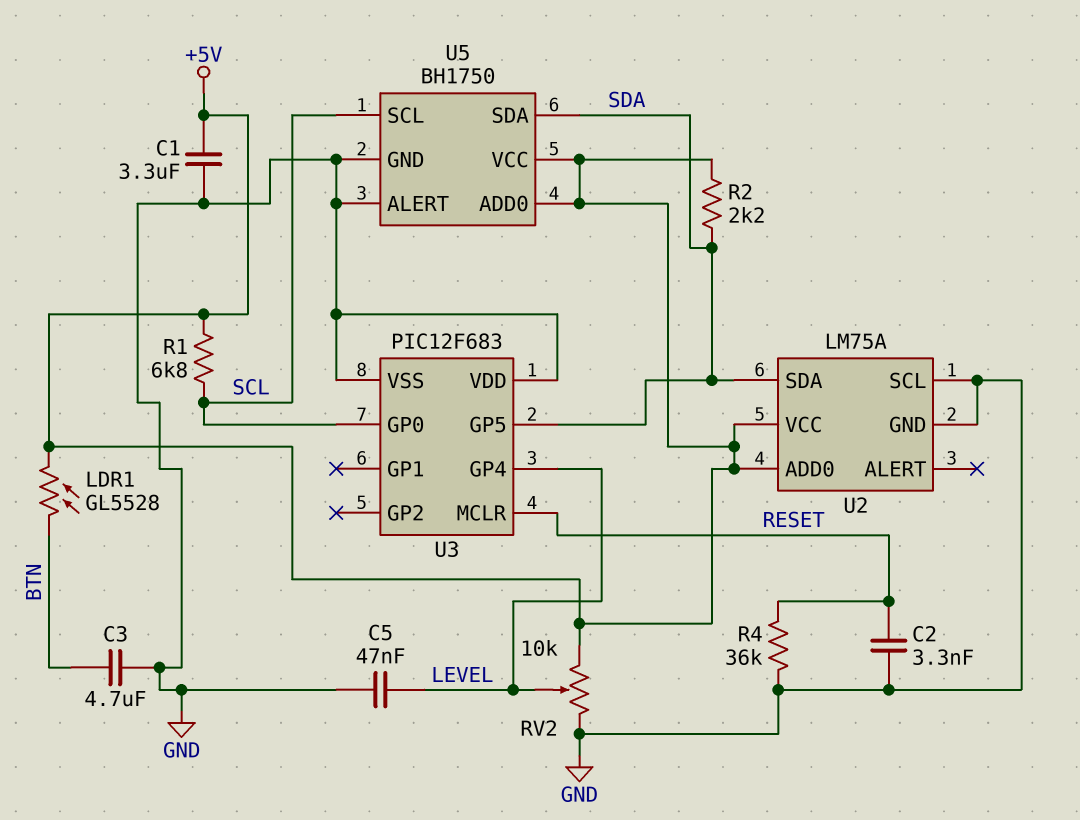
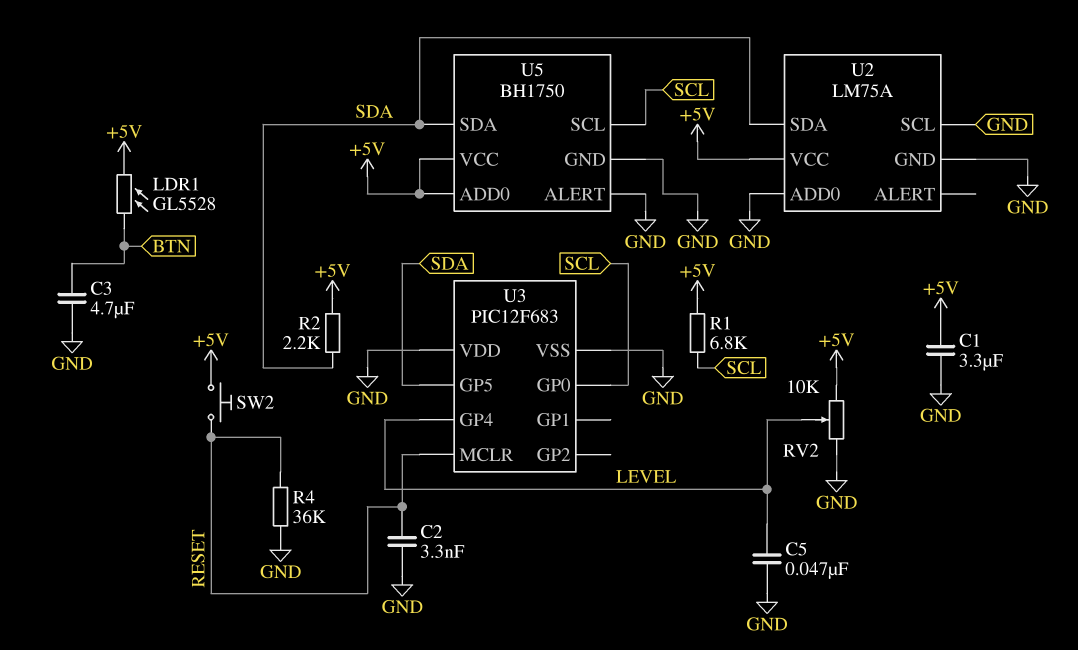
SW2: none -> button (+5V, RESET)
U2 pin ADD0: +5V -> GND

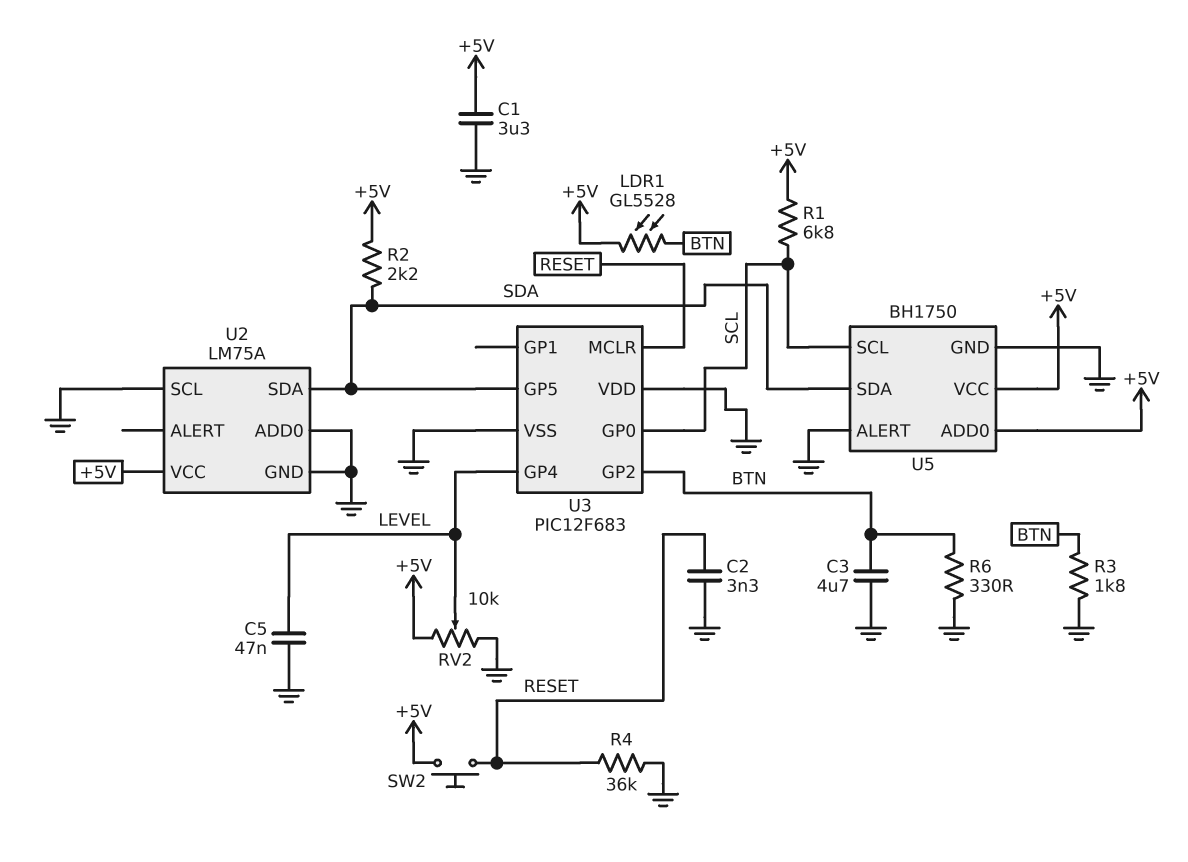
R3: none -> 1.8k (BTN, GND)
R6: none -> 330 (BTN, GND)
U3 pin GP2: none -> BTN

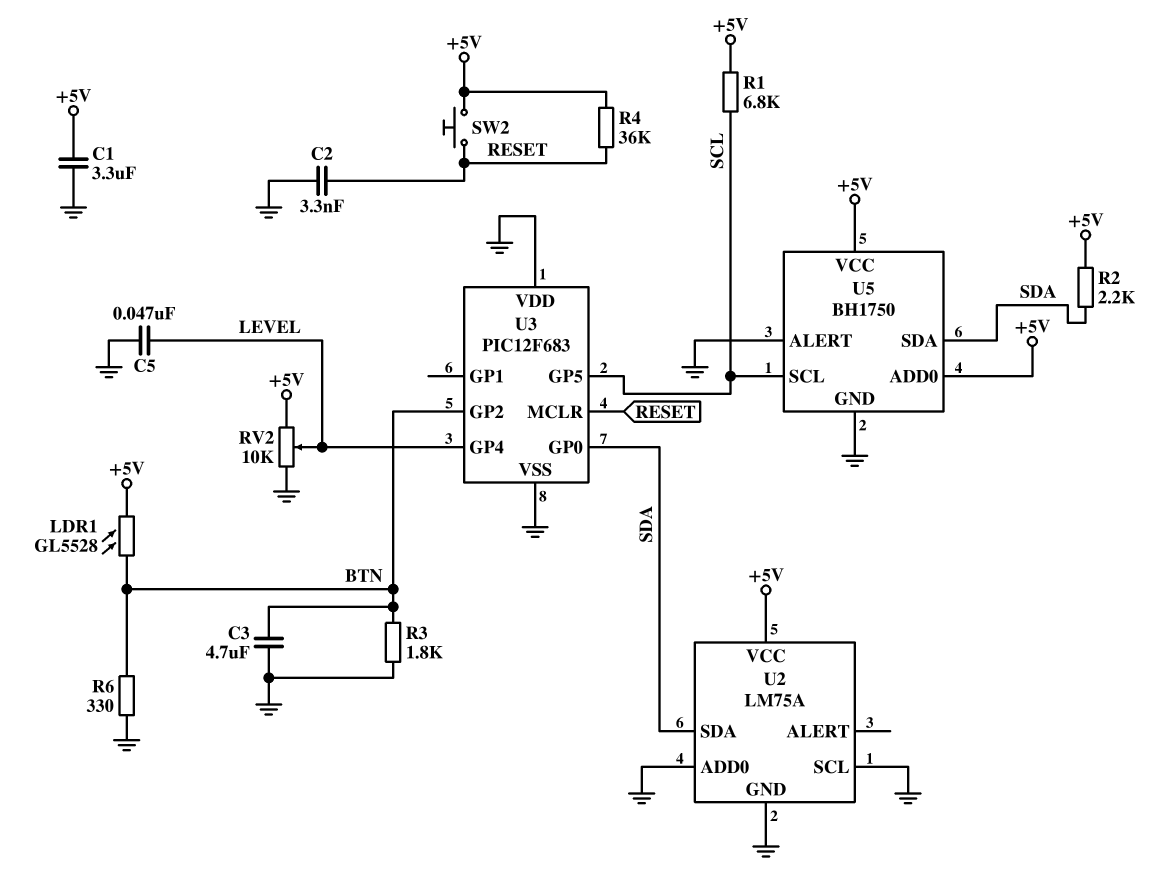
R4: 36k (GND, RESET) -> 36k (+5V, RESET)
U3 pin GP0: SCL -> SDA
U3 pin GP5: SDA -> SCL

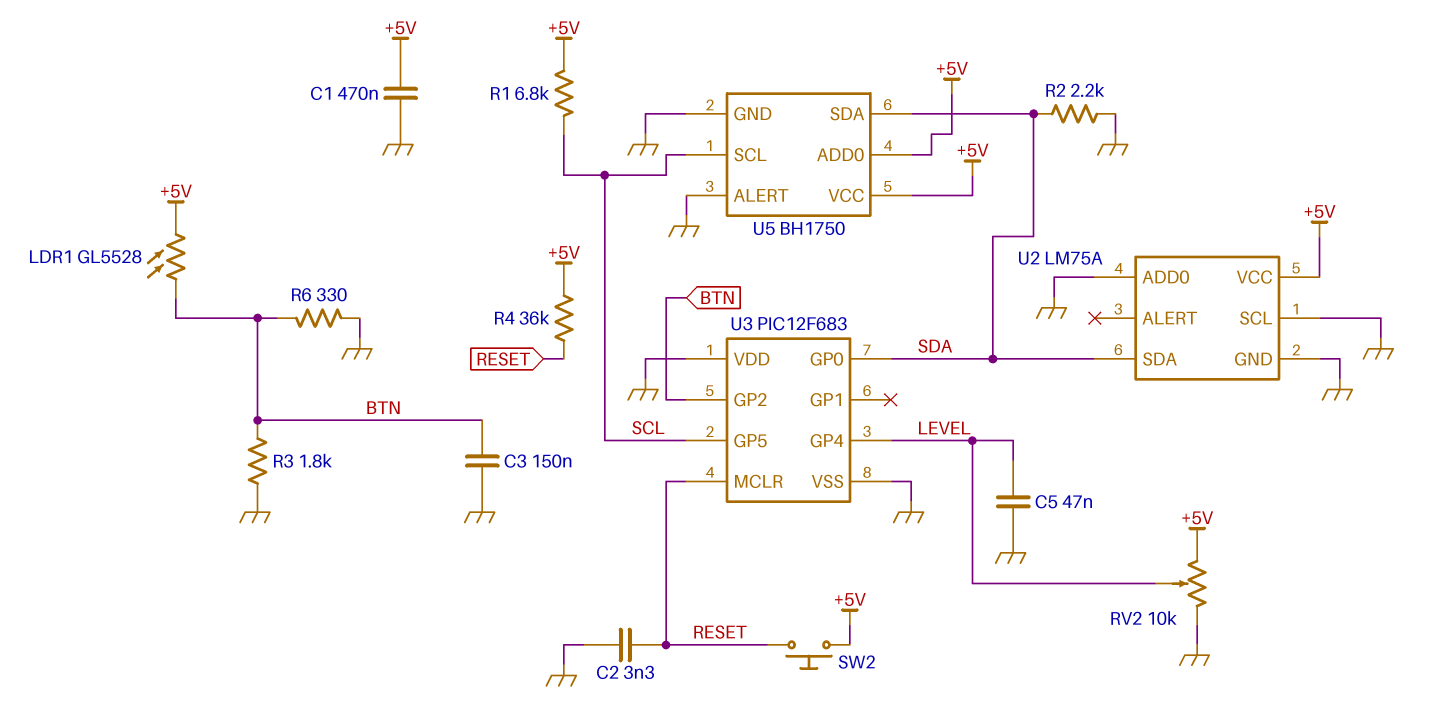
C1: 3.3uF (+5V, GND) -> 470nF (+5V, GND)
C3: 4.7uF (BTN, GND) -> 150nF (BTN, GND)
R2: 2.2k (+5V, SDA) -> 2.2k (GND, SDA)

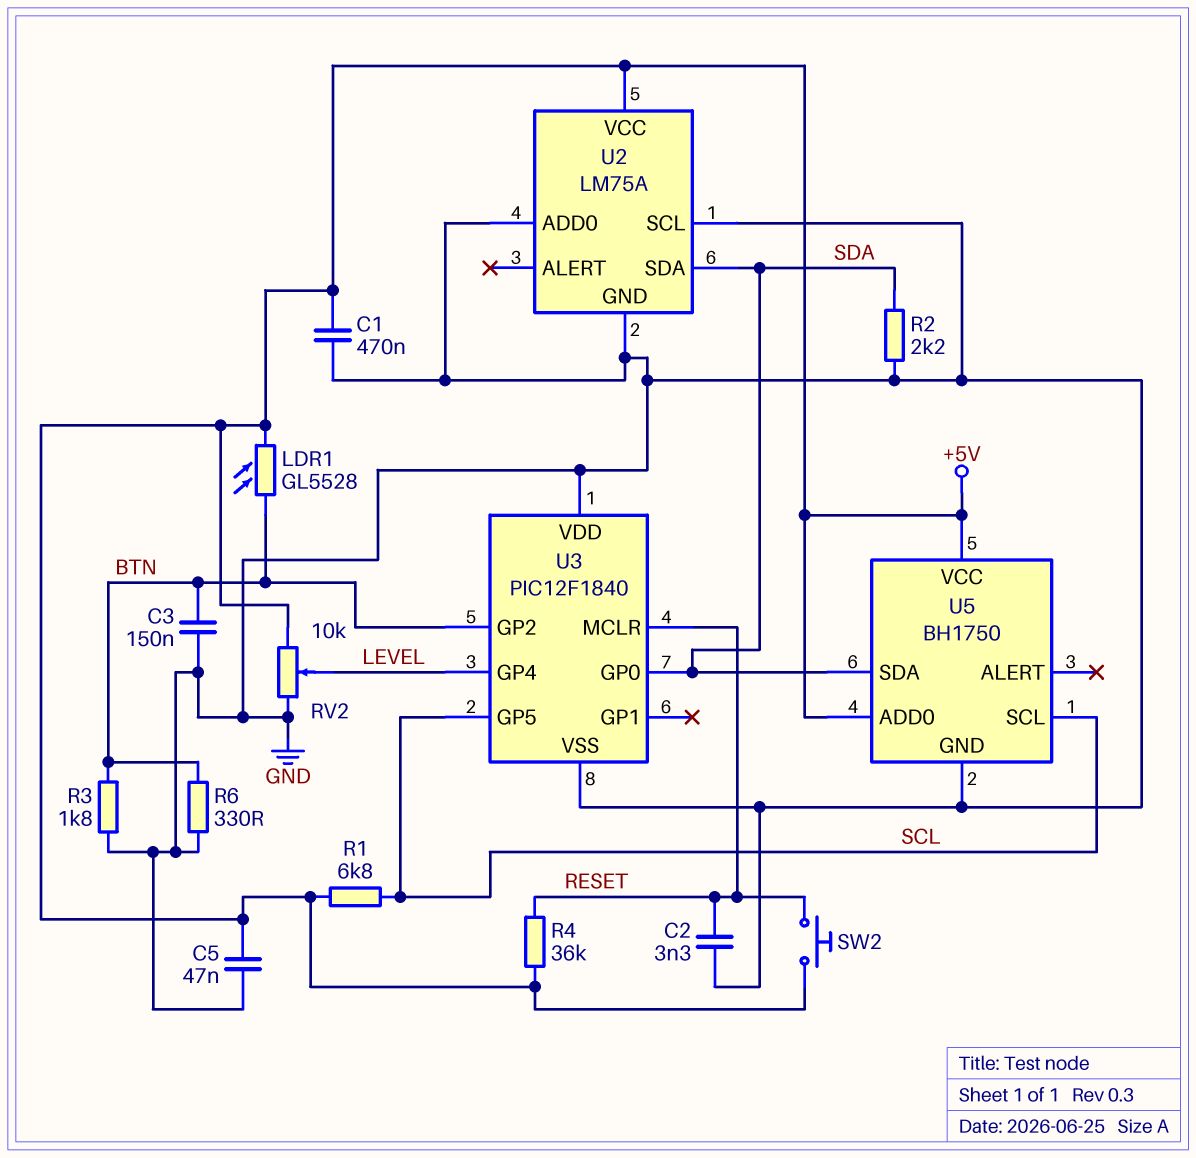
C5: 47nF (GND, LEVEL) -> 47nF (+5V, GND)
U3: PIC12F683 -> PIC12F1840
U5 pin ALERT: GND -> none

